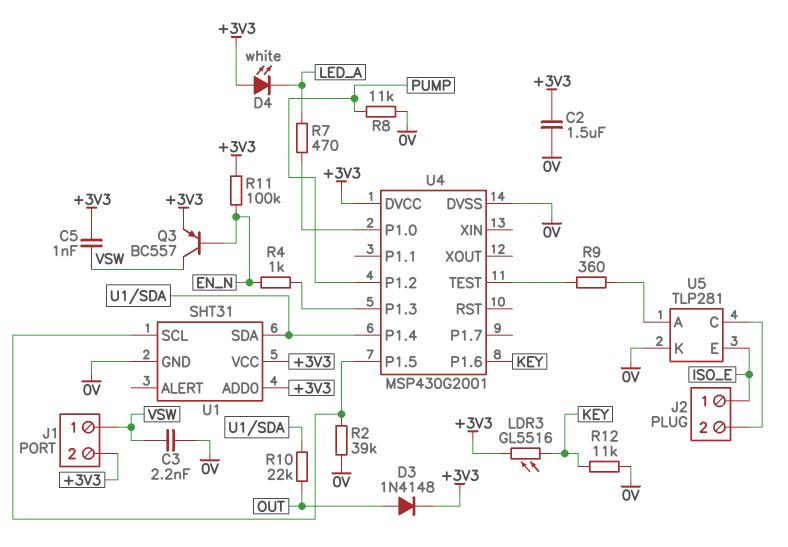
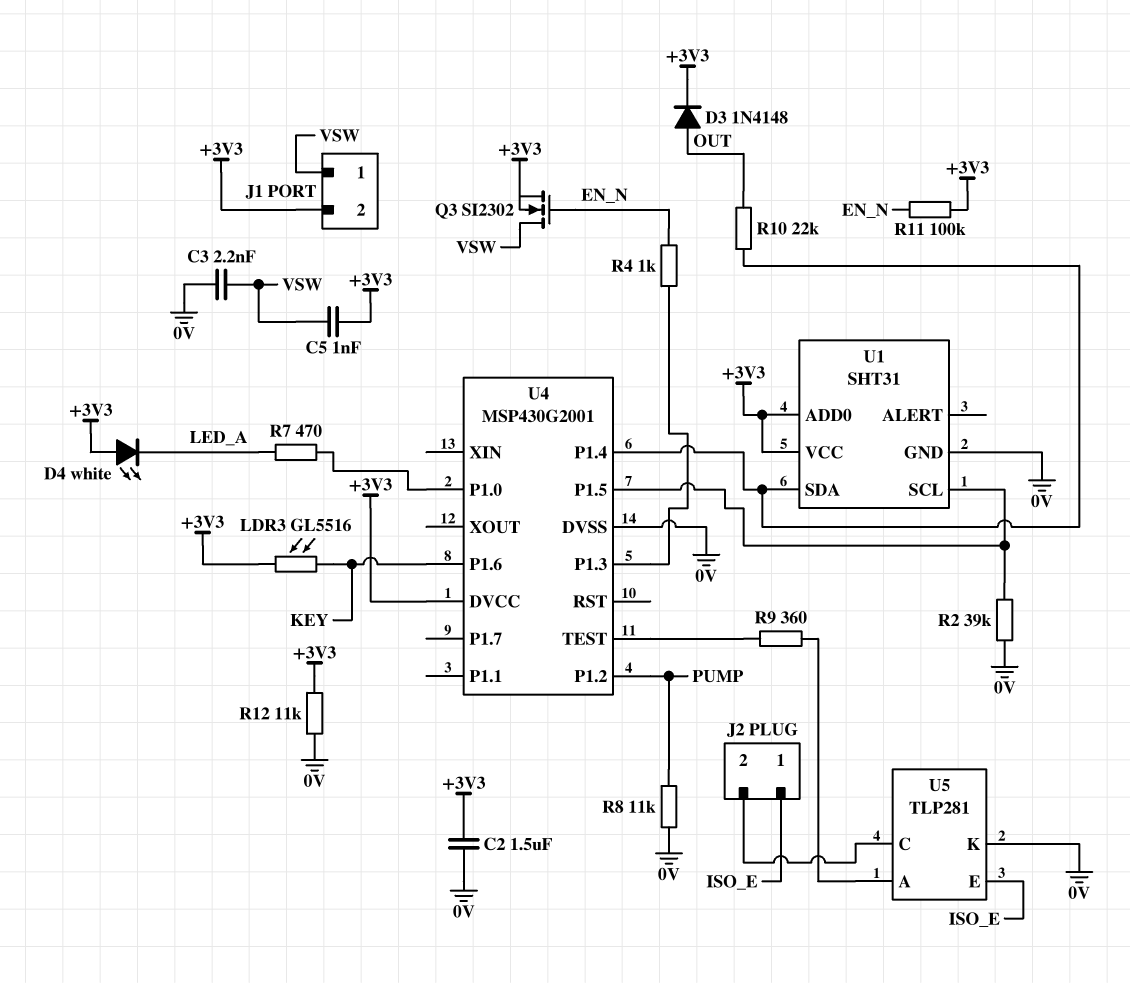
Q3: PNP BC557 (B EN_N, C VSW, E +3V3) -> NMOS SI2302 (G EN_N, D VSW, S +3V3)
R12: 11k (0V, KEY) -> 11k (+3V3, 0V)

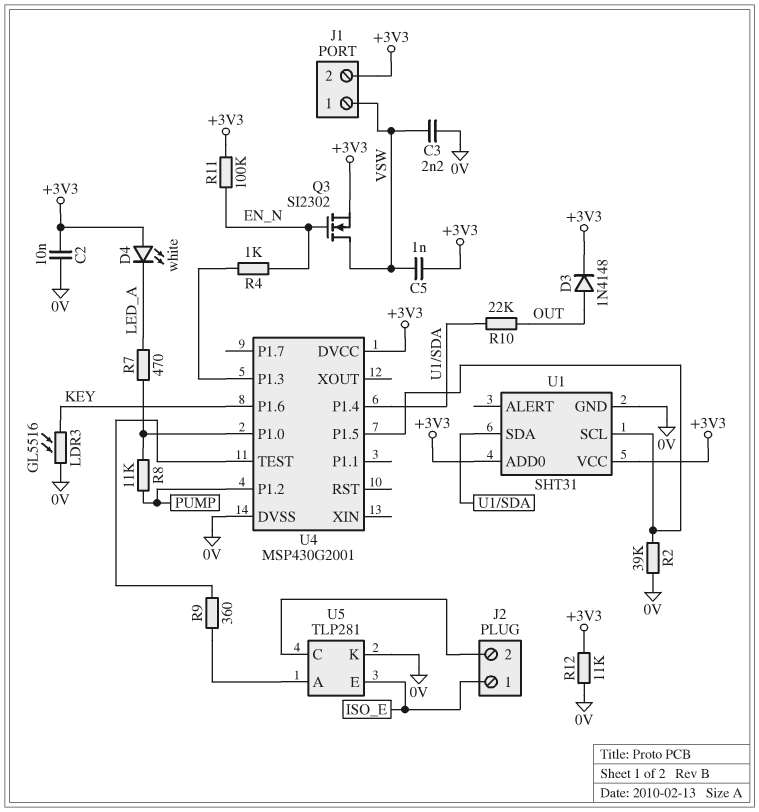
C2: 1.5uF (+3V3, 0V) -> 10nF (+3V3, 0V)
LDR3: GL5516 (+3V3, KEY) -> GL5516 (0V, KEY)
R8: 11k (0V, PUMP) -> 11k (PUMP, U4/P1.0)

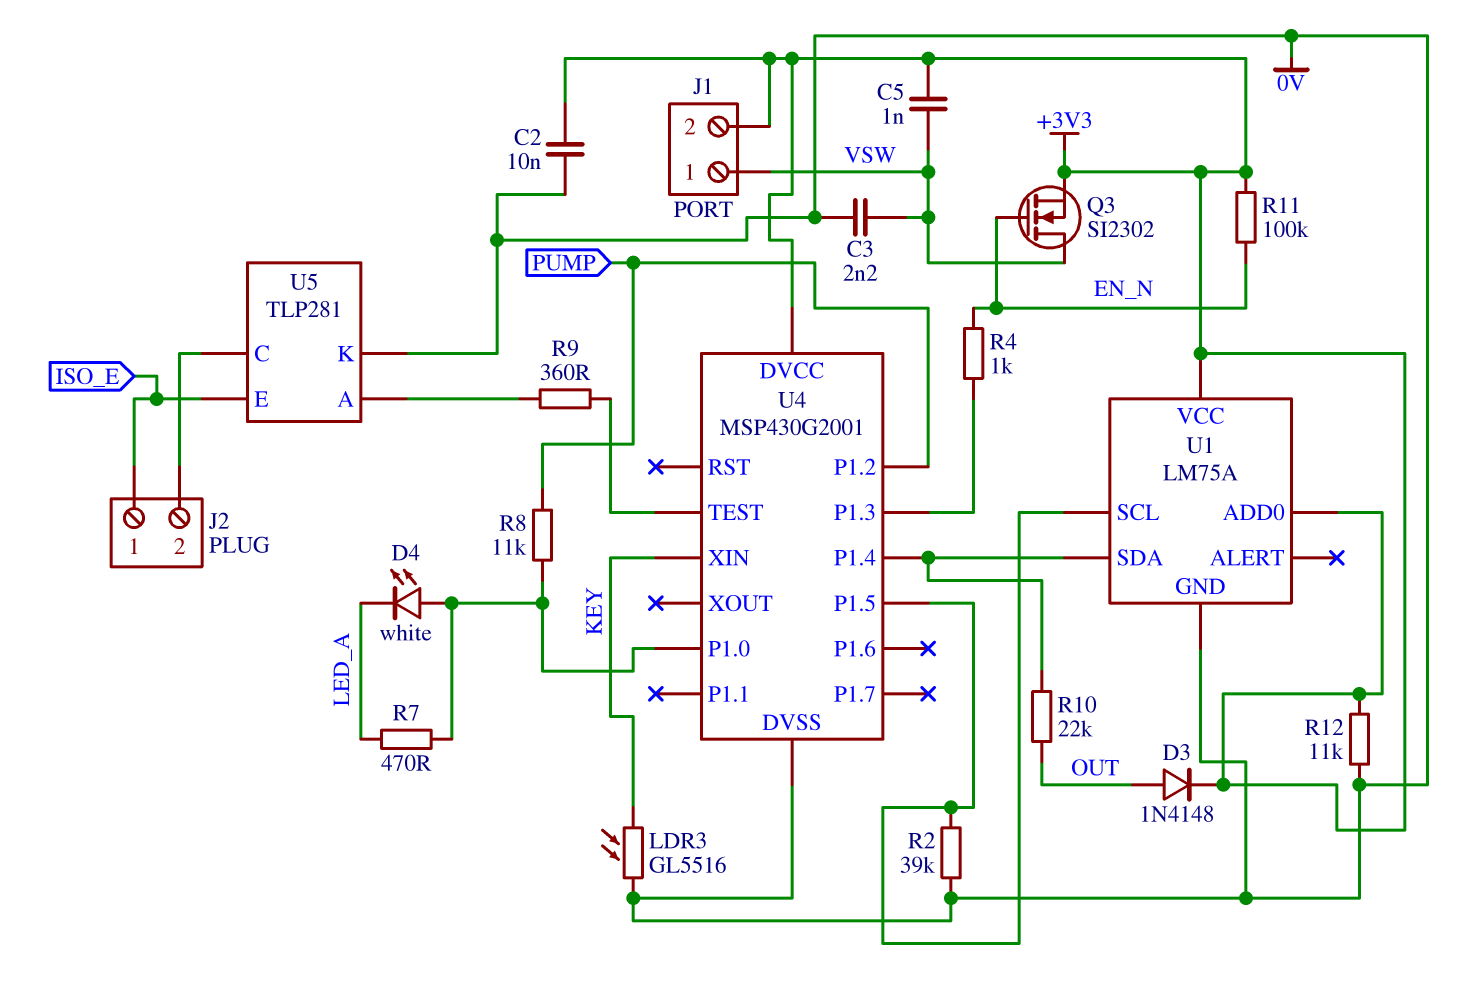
D4: LED white (A +3V3, K LED_A) -> LED white (A U4/P1.0, K LED_A)
U1: SHT31 -> LM75A
U4 pin P1.6: KEY -> none
U4 pin XIN: none -> KEY

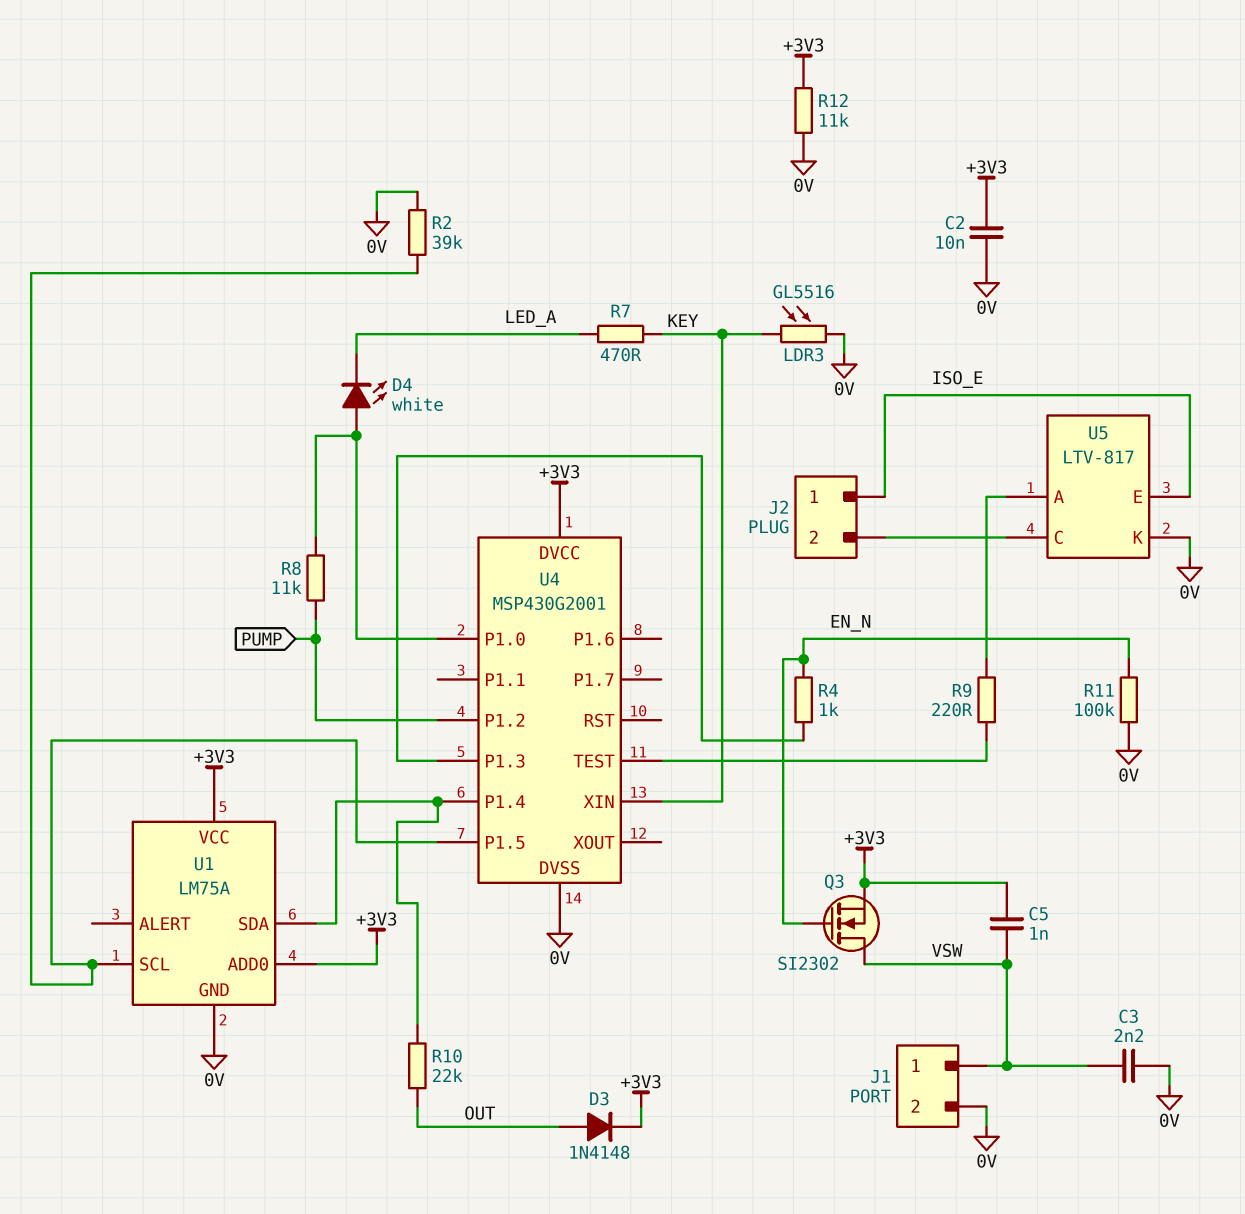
J1 pin 2: +3V3 -> 0V
R7: 470 (LED_A, U4/P1.0) -> 470 (KEY, LED_A)
R9: 360 (U4/TEST, U5/A) -> 220 (U4/TEST, U5/A)
R11: 100k (+3V3, EN_N) -> 100k (0V, EN_N)
U5: TLP281 -> LTV-817

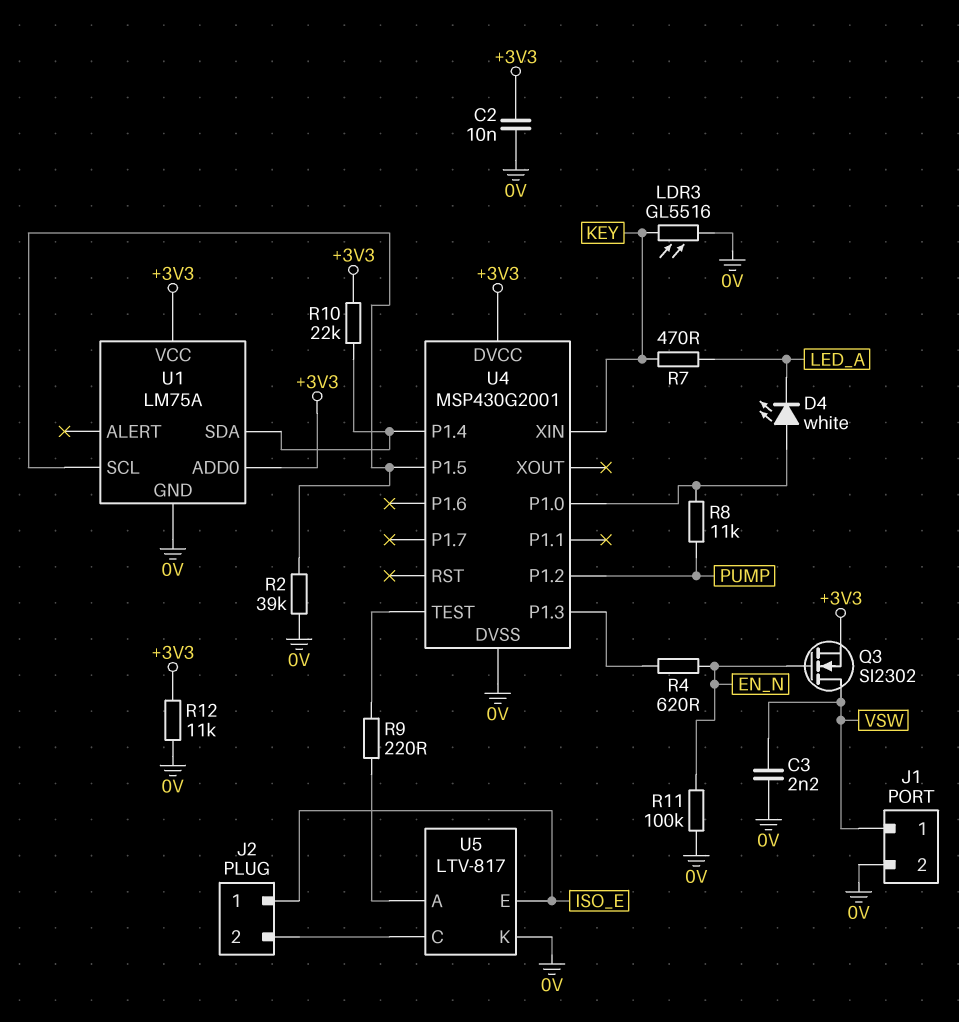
C5: 1nF (+3V3, VSW) -> none
D3: diode 1N4148 (A OUT, K +3V3) -> none
R4: 1k (EN_N, U4/P1.3) -> 620 (EN_N, U4/P1.3)
R10: 22k (OUT, U1/SDA) -> 22k (+3V3, U1/SDA)

